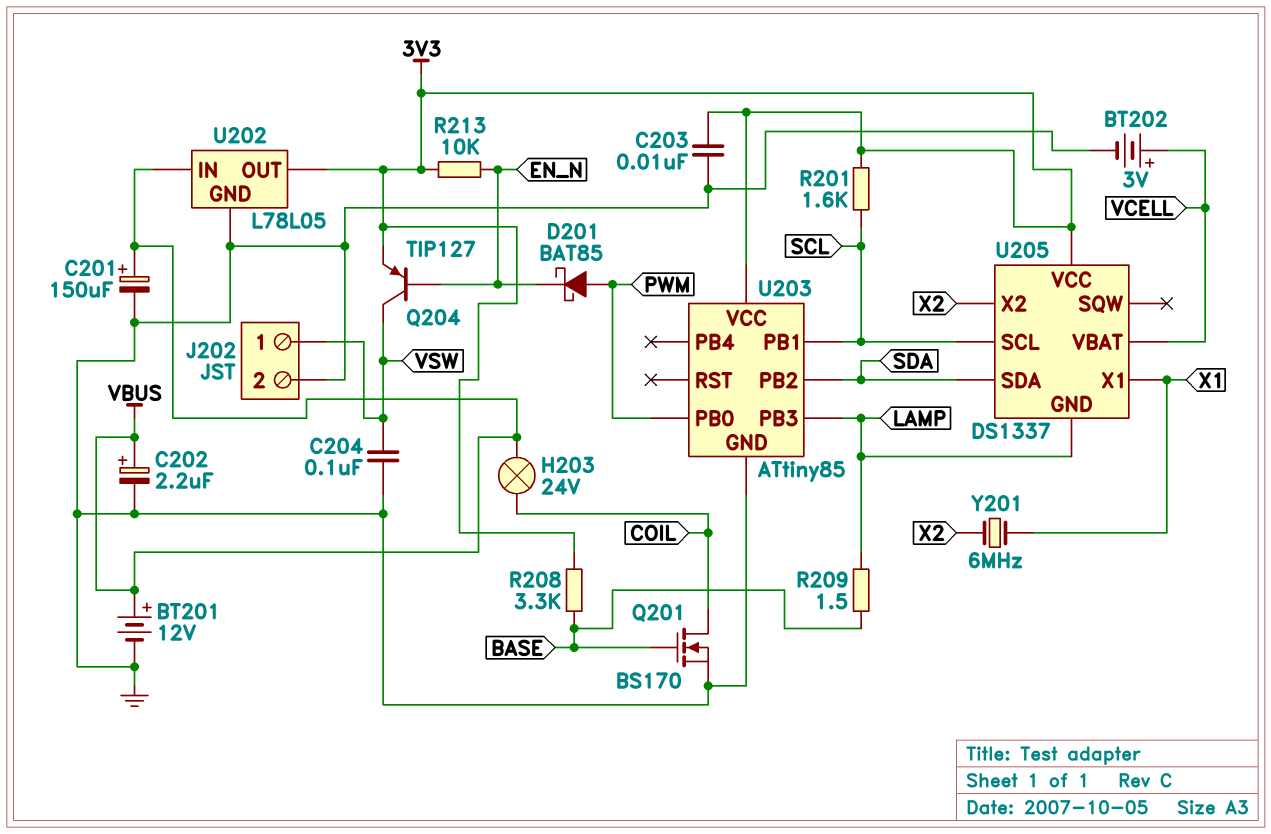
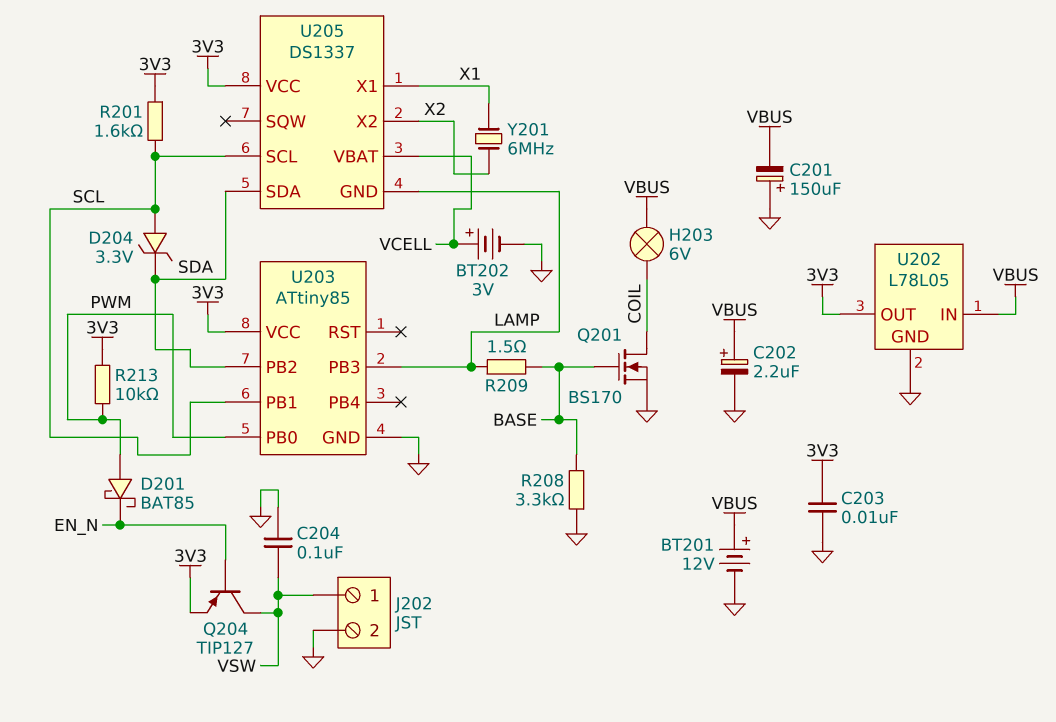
C201: 150uF (plus VBUS, minus GND) -> 150uF (plus GND, minus VBUS)
D204: none -> zener 3.3V (A SCL, K SDA)
H203: lamp 24V (COIL, VBUS) -> lamp 6V (COIL, VBUS)
R208: 3.3k (3V3, BASE) -> 3.3k (BASE, GND)
R213: 10k (3V3, EN_N) -> 10k (3V3, PWM)

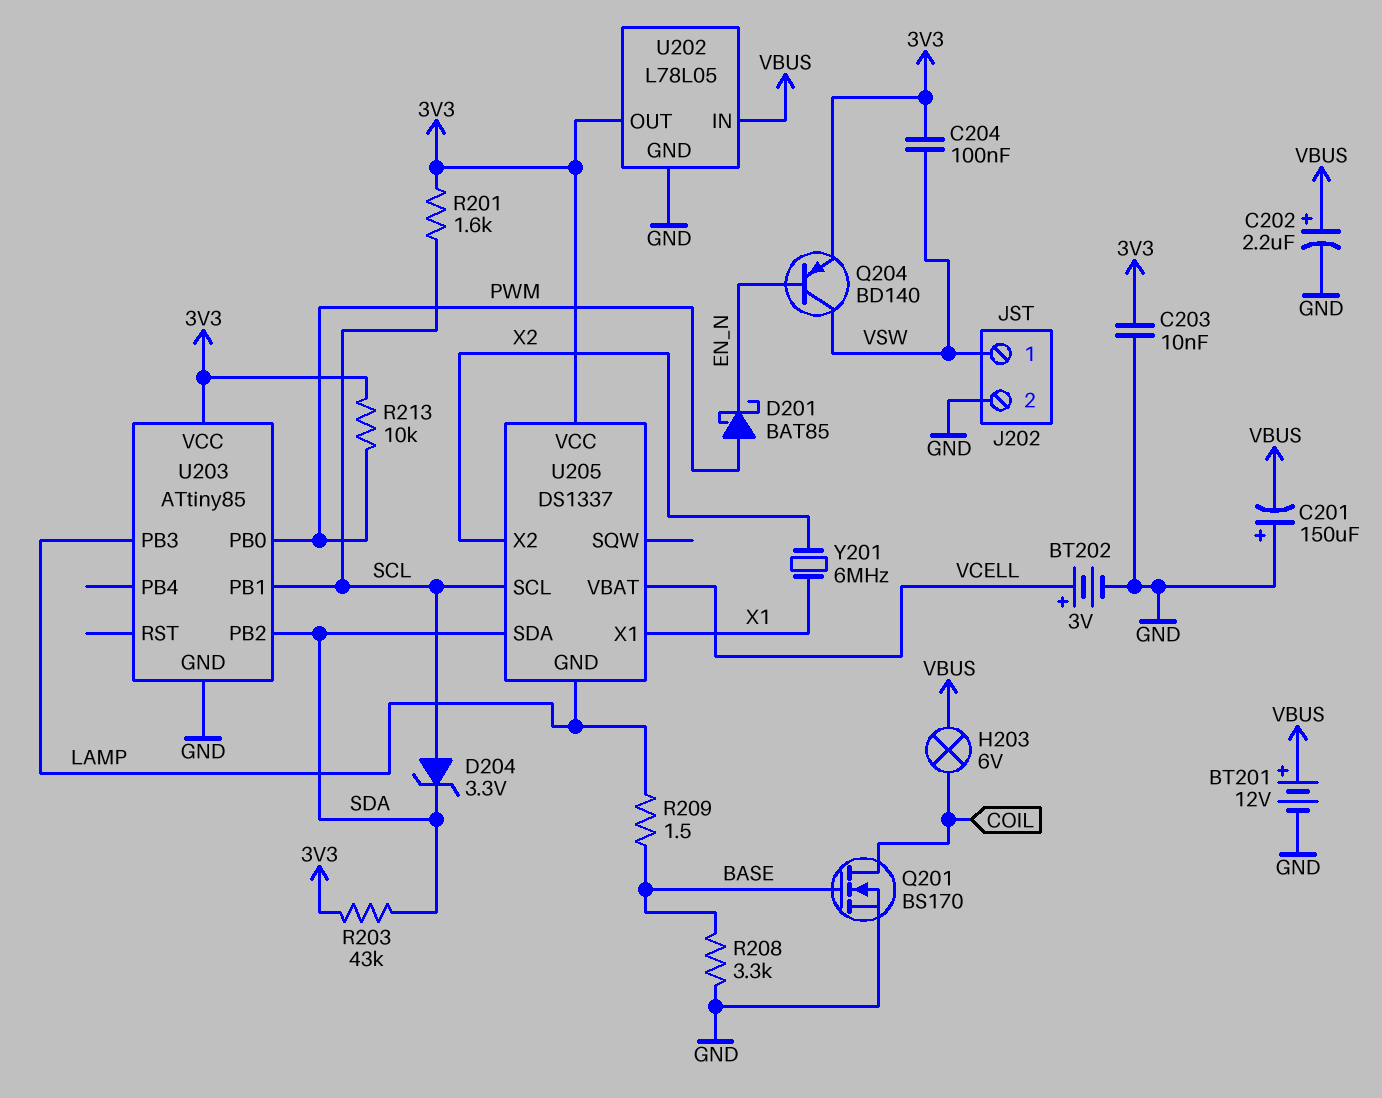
C204: 100nF (GND, VSW) -> 100nF (3V3, VSW)
Q204: PNP TIP127 (B EN_N, C VSW, E 3V3) -> PNP BD140 (B EN_N, C VSW, E 3V3)
R203: none -> 43k (3V3, SDA)

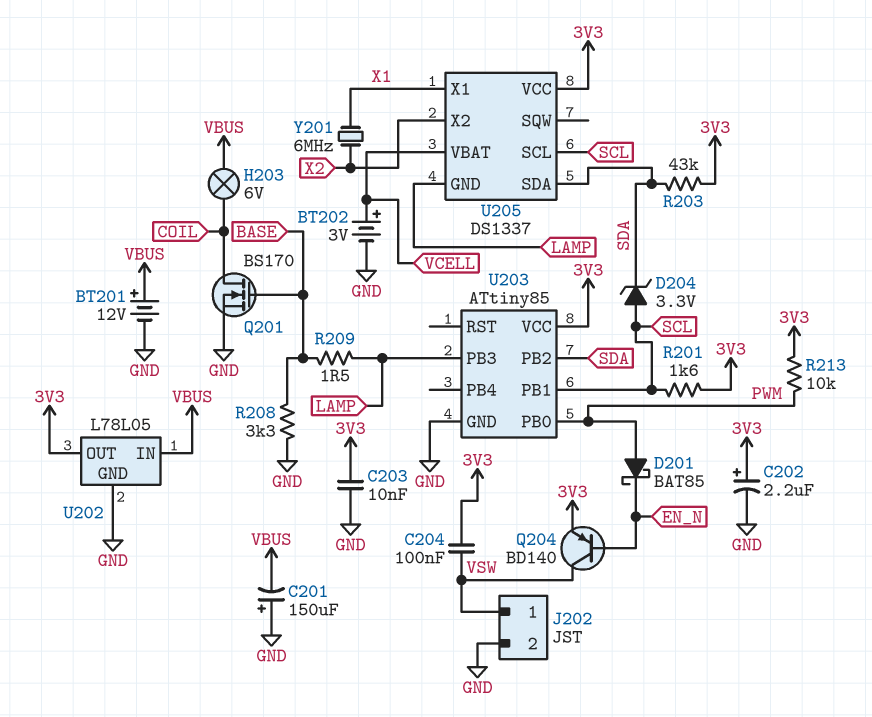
C202: 2.2uF (plus VBUS, minus GND) -> 2.2uF (plus 3V3, minus GND)

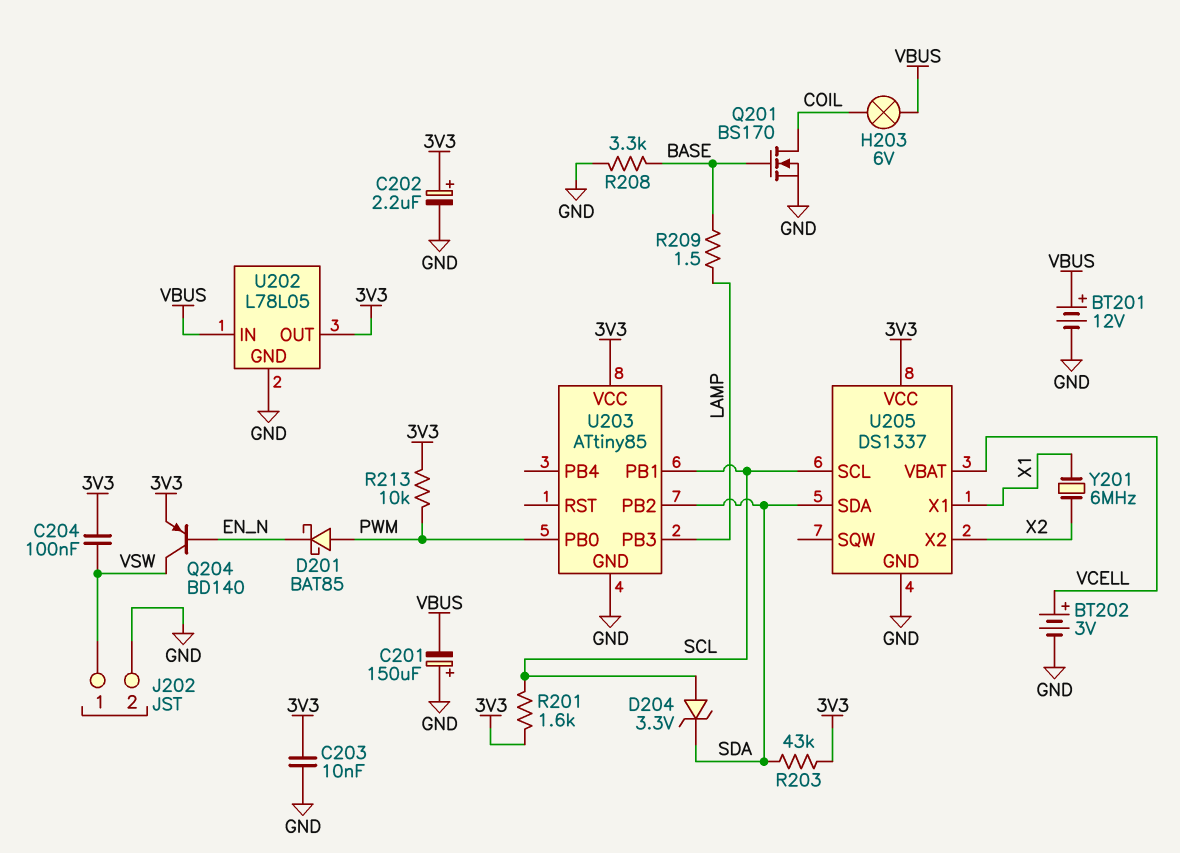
U205 pin GND: LAMP -> GND

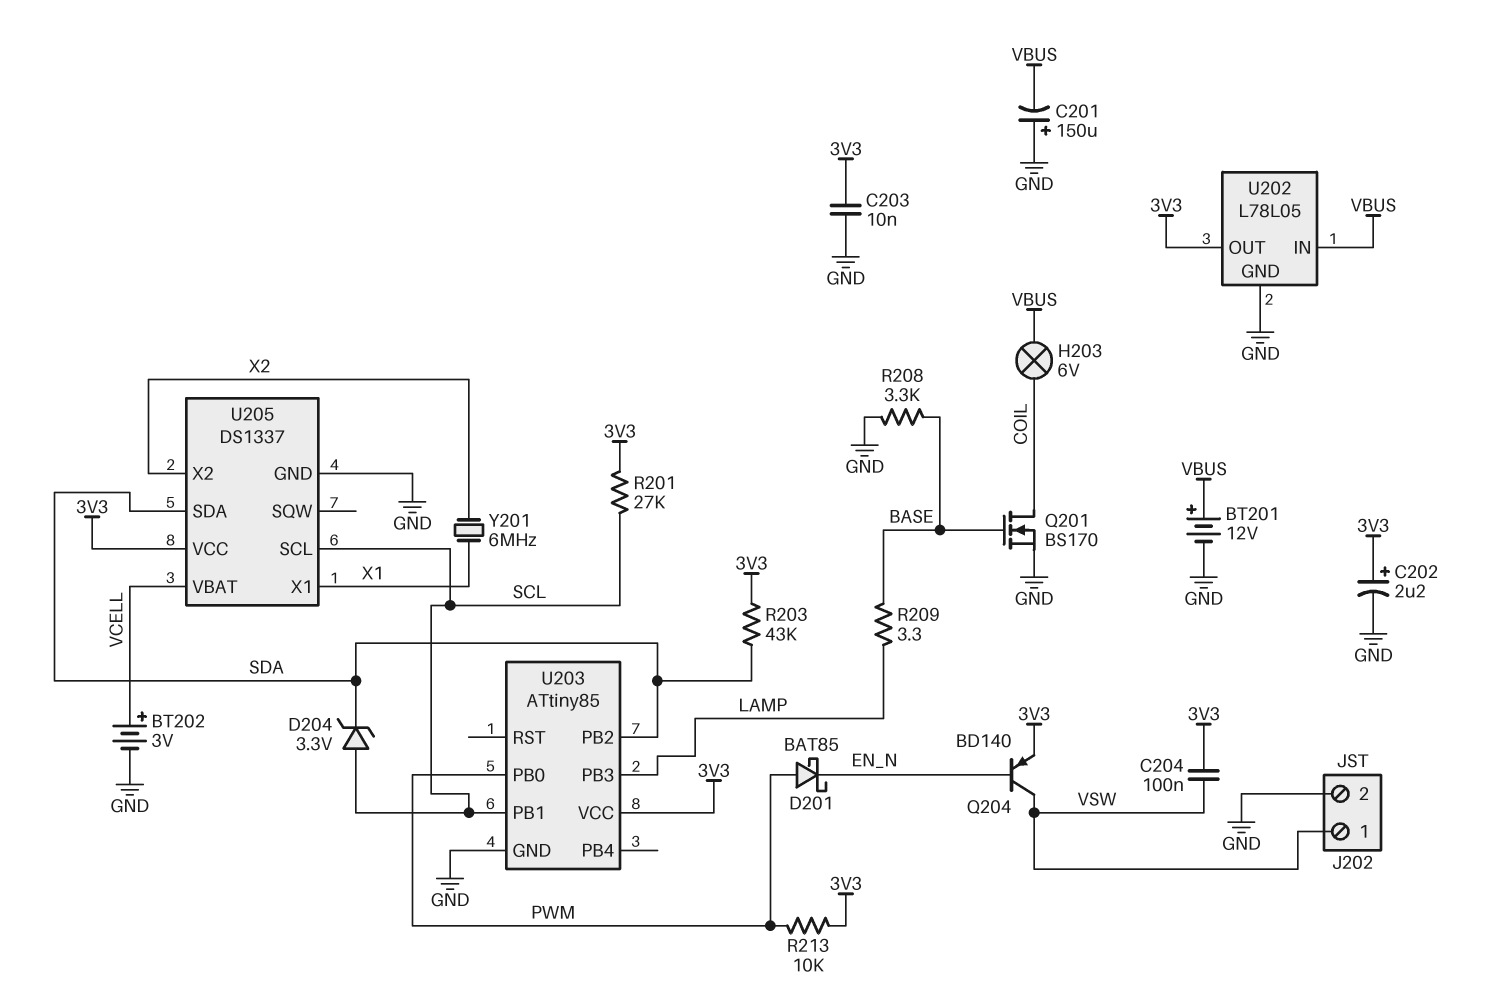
R201: 1.6k (3V3, SCL) -> 27k (3V3, SCL)
R209: 1.5 (BASE, LAMP) -> 3.3 (BASE, LAMP)

